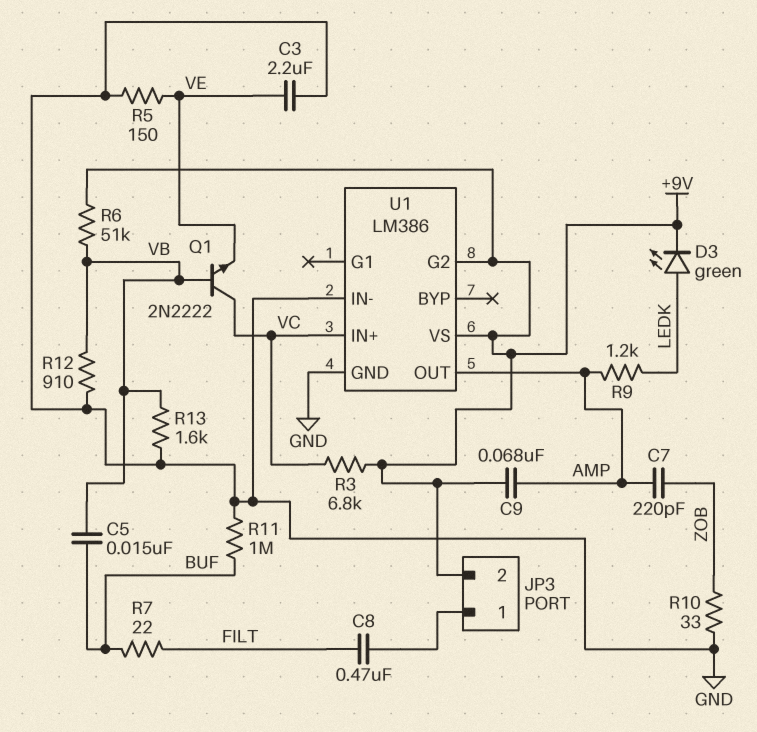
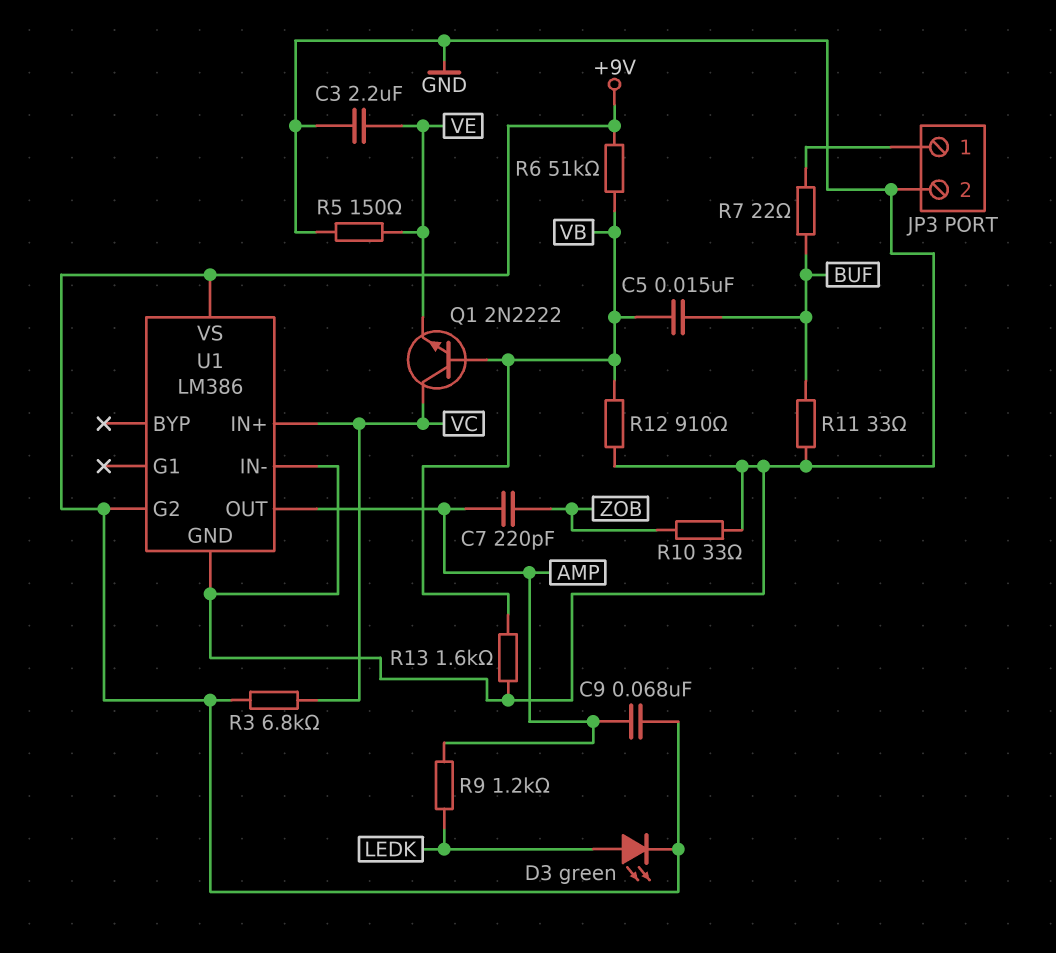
C8: 470nF (FILT, JP3/1) -> none
JP3 pin 2: +9V -> GND
R7: 22 (BUF, FILT) -> 22 (BUF, JP3/1)
R11: 1M (BUF, GND) -> 33 (BUF, GND)

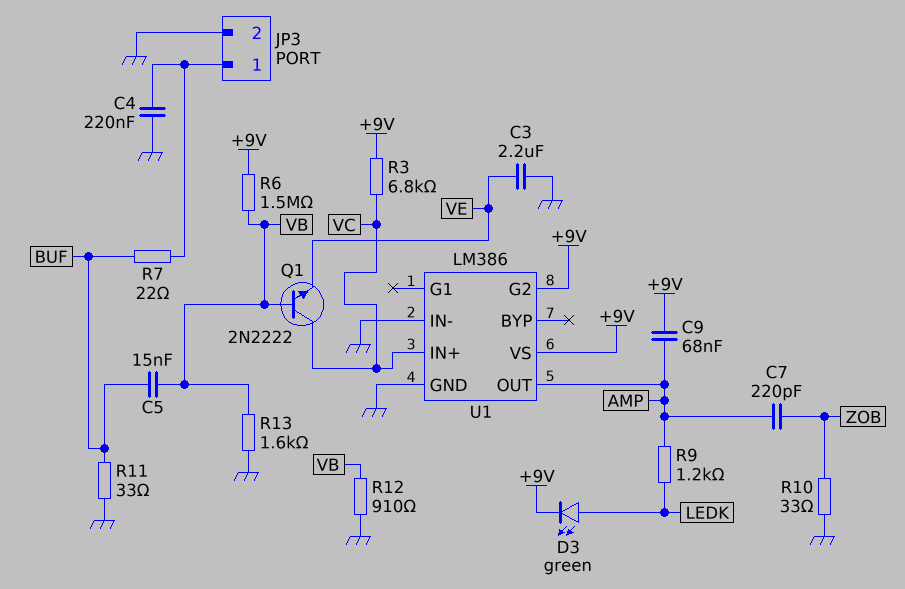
C4: none -> 220nF (GND, JP3/1)
R5: 150 (GND, VE) -> none
R6: 51k (+9V, VB) -> 1.5M (+9V, VB)

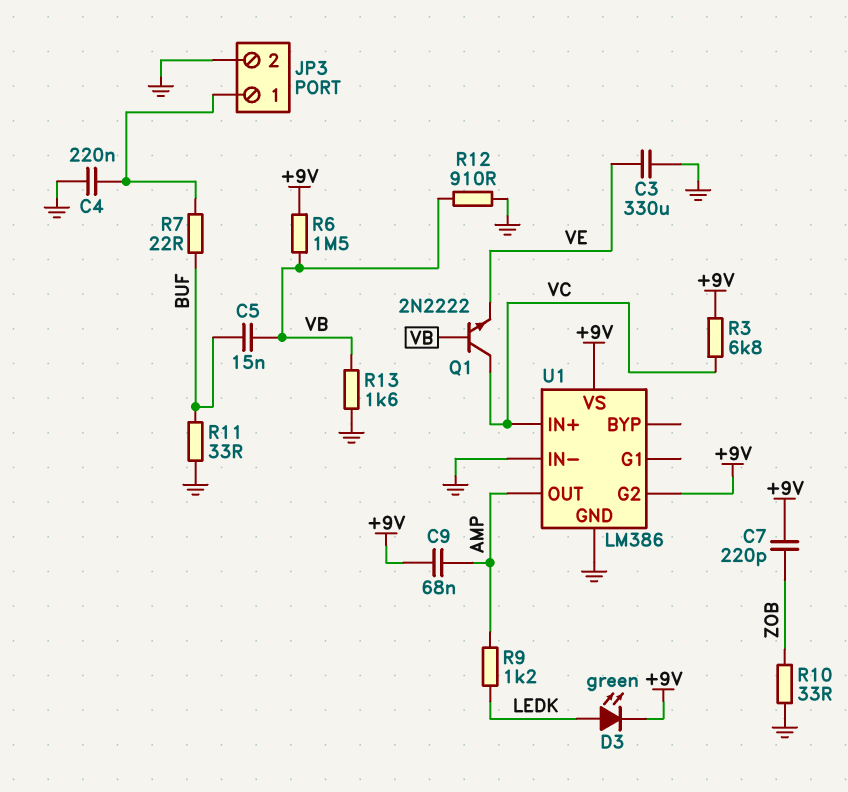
C3: 2.2uF (GND, VE) -> 330uF (GND, VE)
C7: 220pF (AMP, ZOB) -> 220pF (+9V, ZOB)

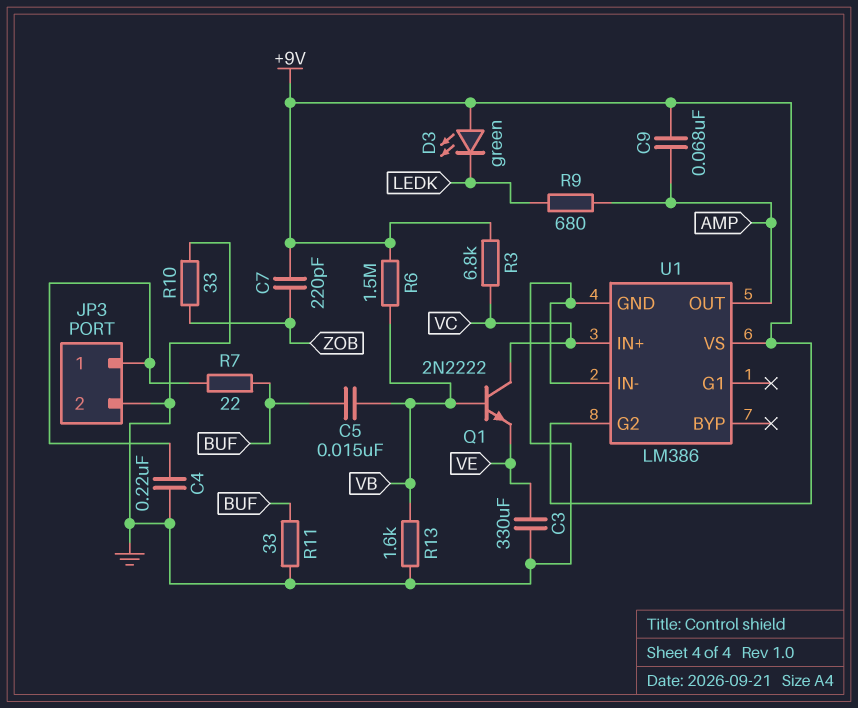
D3: LED green (A LEDK, K +9V) -> LED green (A +9V, K LEDK)
R9: 1.2k (AMP, LEDK) -> 680 (AMP, LEDK)
R12: 910 (GND, VB) -> none

